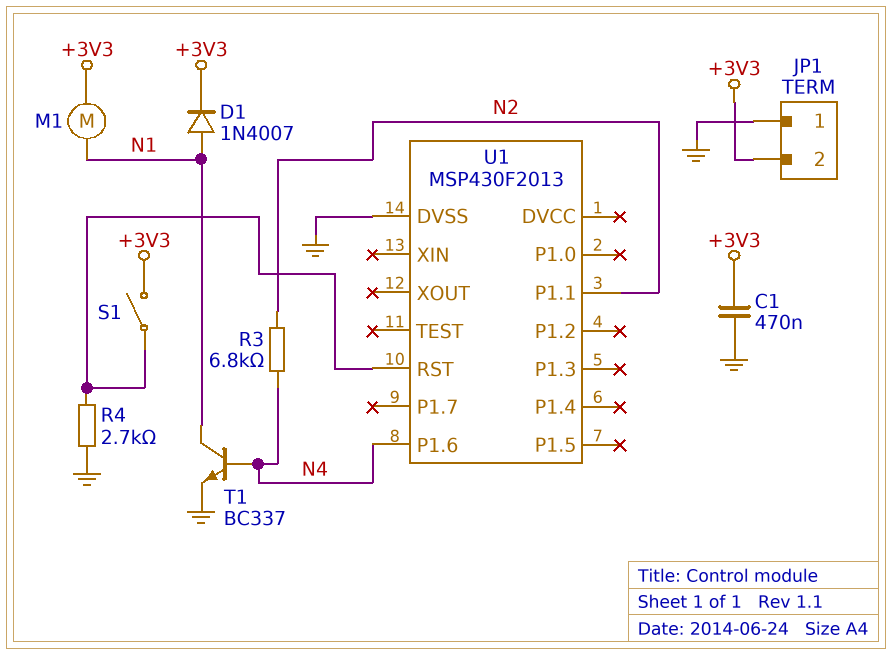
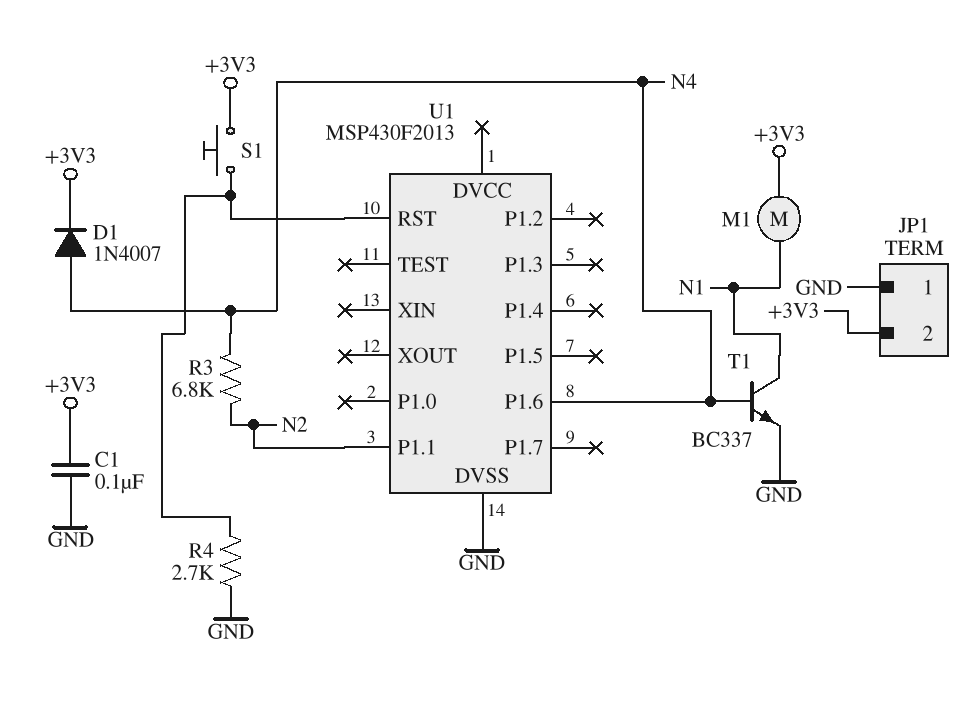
C1: 470nF (+3V3, GND) -> 100nF (+3V3, GND)
D1: diode 1N4007 (A N1, K +3V3) -> diode 1N4007 (A N4, K +3V3)
S1: switch (+3V3, U1/RST) -> button (+3V3, U1/RST)

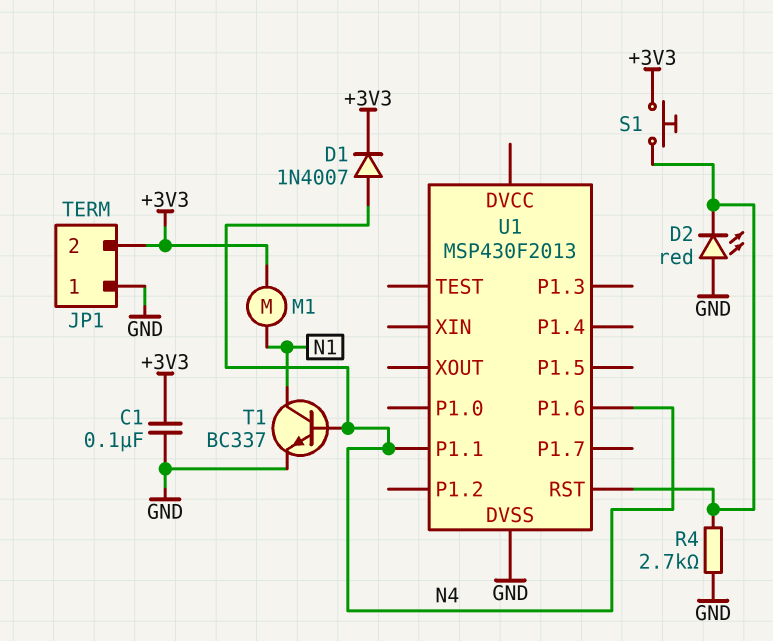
D2: none -> LED red (A GND, K U1/RST)
R3: 6.8k (N2, N4) -> none
U1 pin P1.1: N2 -> N4

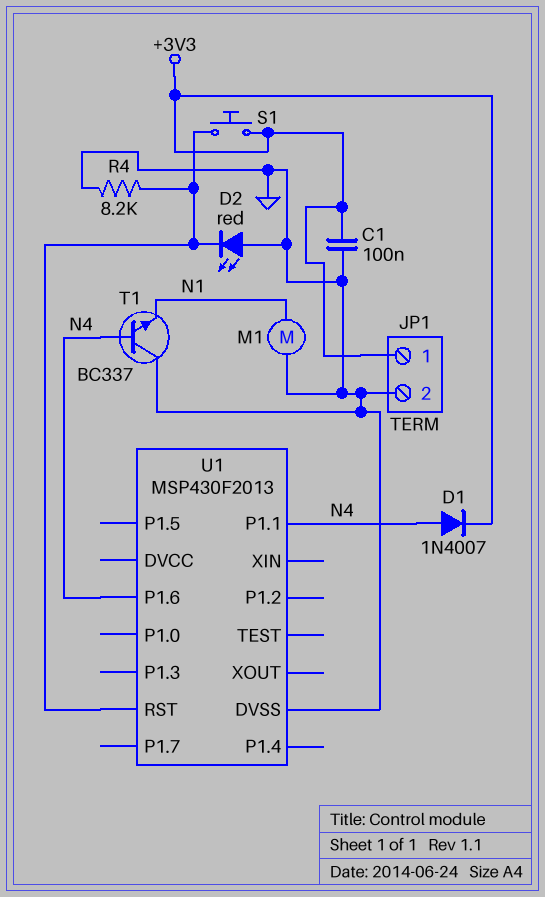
JP1 pin 1: GND -> +3V3
JP1 pin 2: +3V3 -> GND
M1: motor (+3V3, N1) -> motor (GND, N1)
R4: 2.7k (GND, U1/RST) -> 8.2k (GND, U1/RST)
T1: NPN BC337 (B N4, C N1, E GND) -> NPN BC337 (B N4, C GND, E N1)

